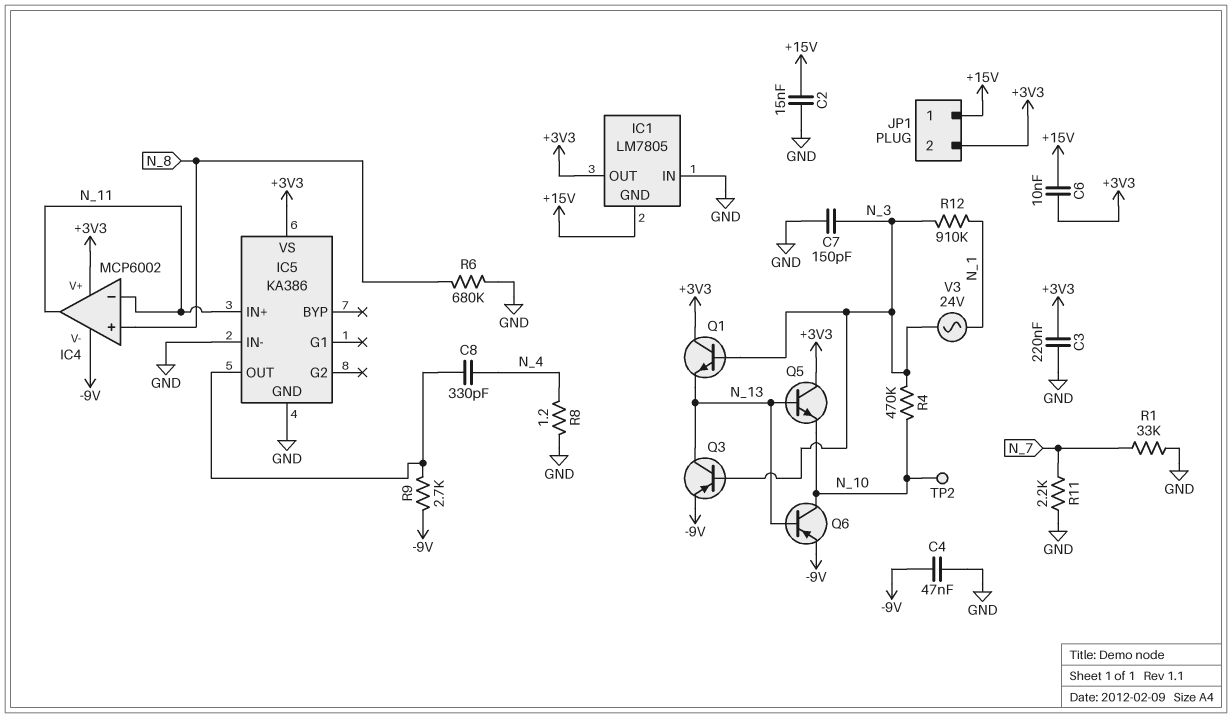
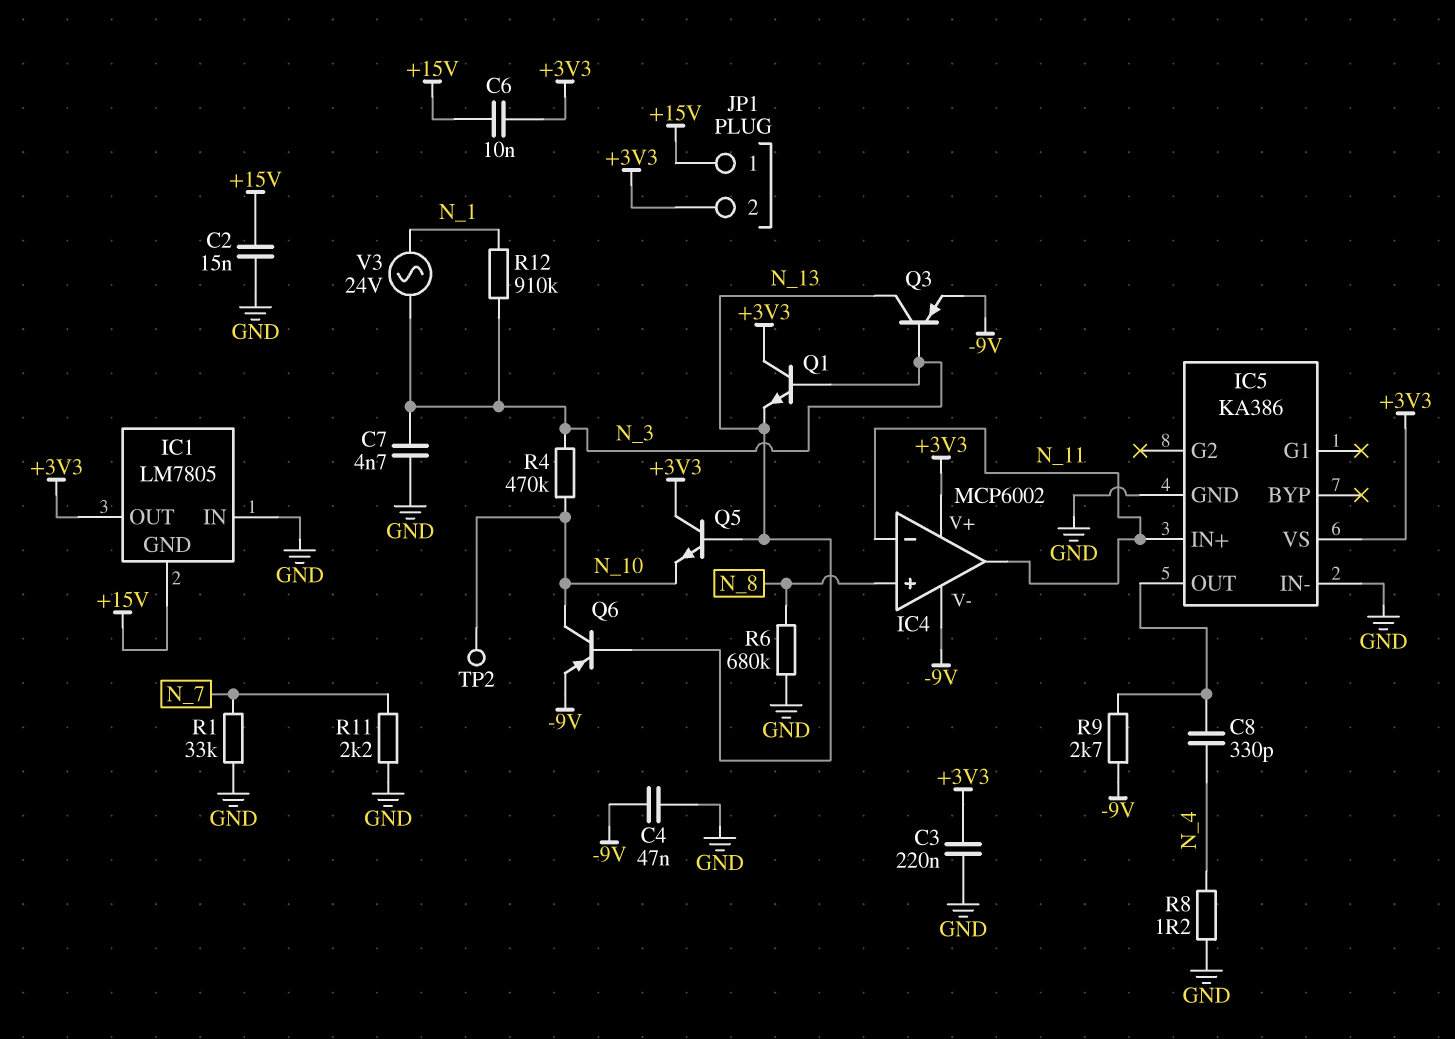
C7: 150pF (GND, N_3) -> 4.7nF (GND, N_3)

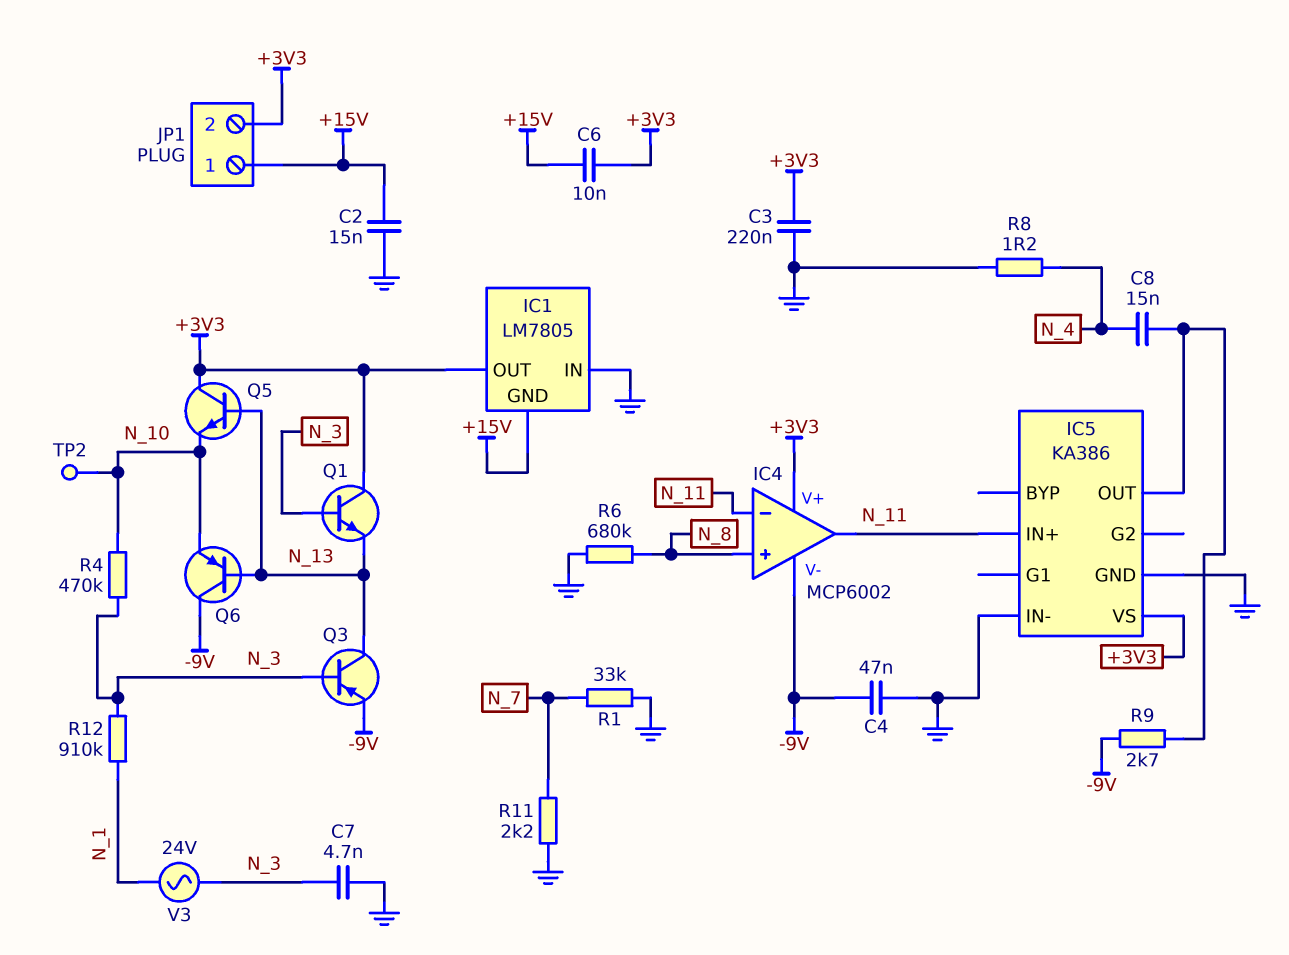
C8: 330pF (IC5/OUT, N_4) -> 15nF (IC5/OUT, N_4)
Q6: PNP (B N_13, C N_10, E -9V) -> PNP (B N_13, C -9V, E N_10)

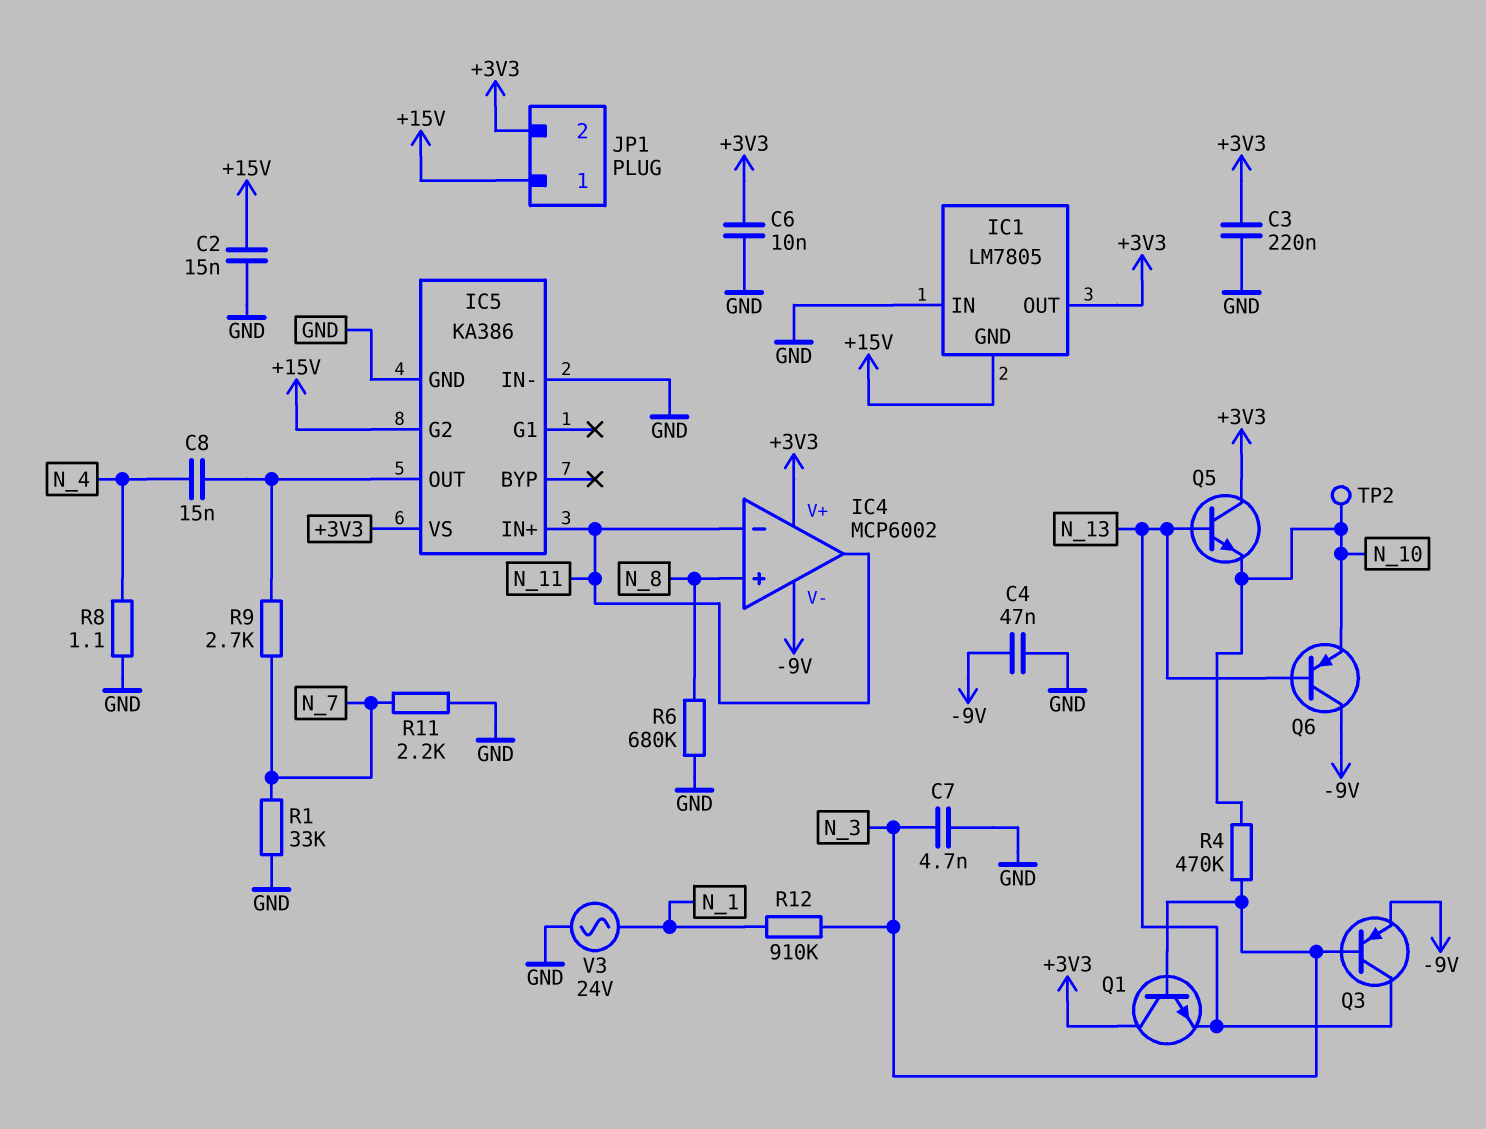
C6: 10nF (+3V3, +15V) -> 10nF (+3V3, GND)
IC5 pin G2: none -> +15V
R8: 1.2 (GND, N_4) -> 1.1 (GND, N_4)
R9: 2.7k (-9V, IC5/OUT) -> 2.7k (IC5/OUT, N_7)
V3: AC 24V (N_1, N_3) -> AC 24V (GND, N_1)

